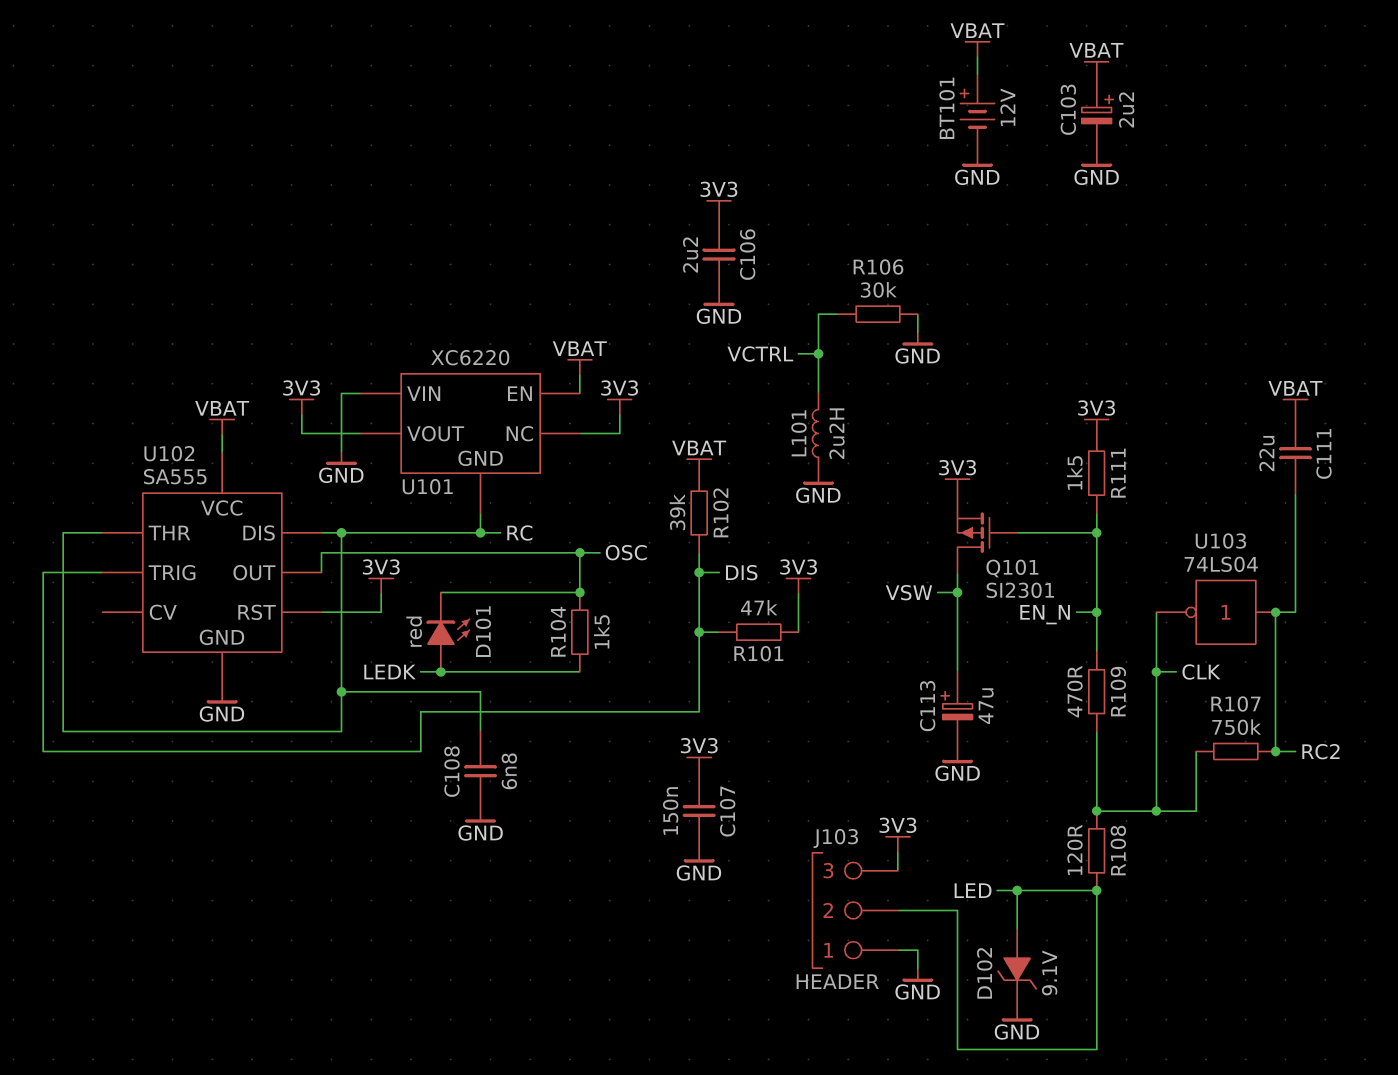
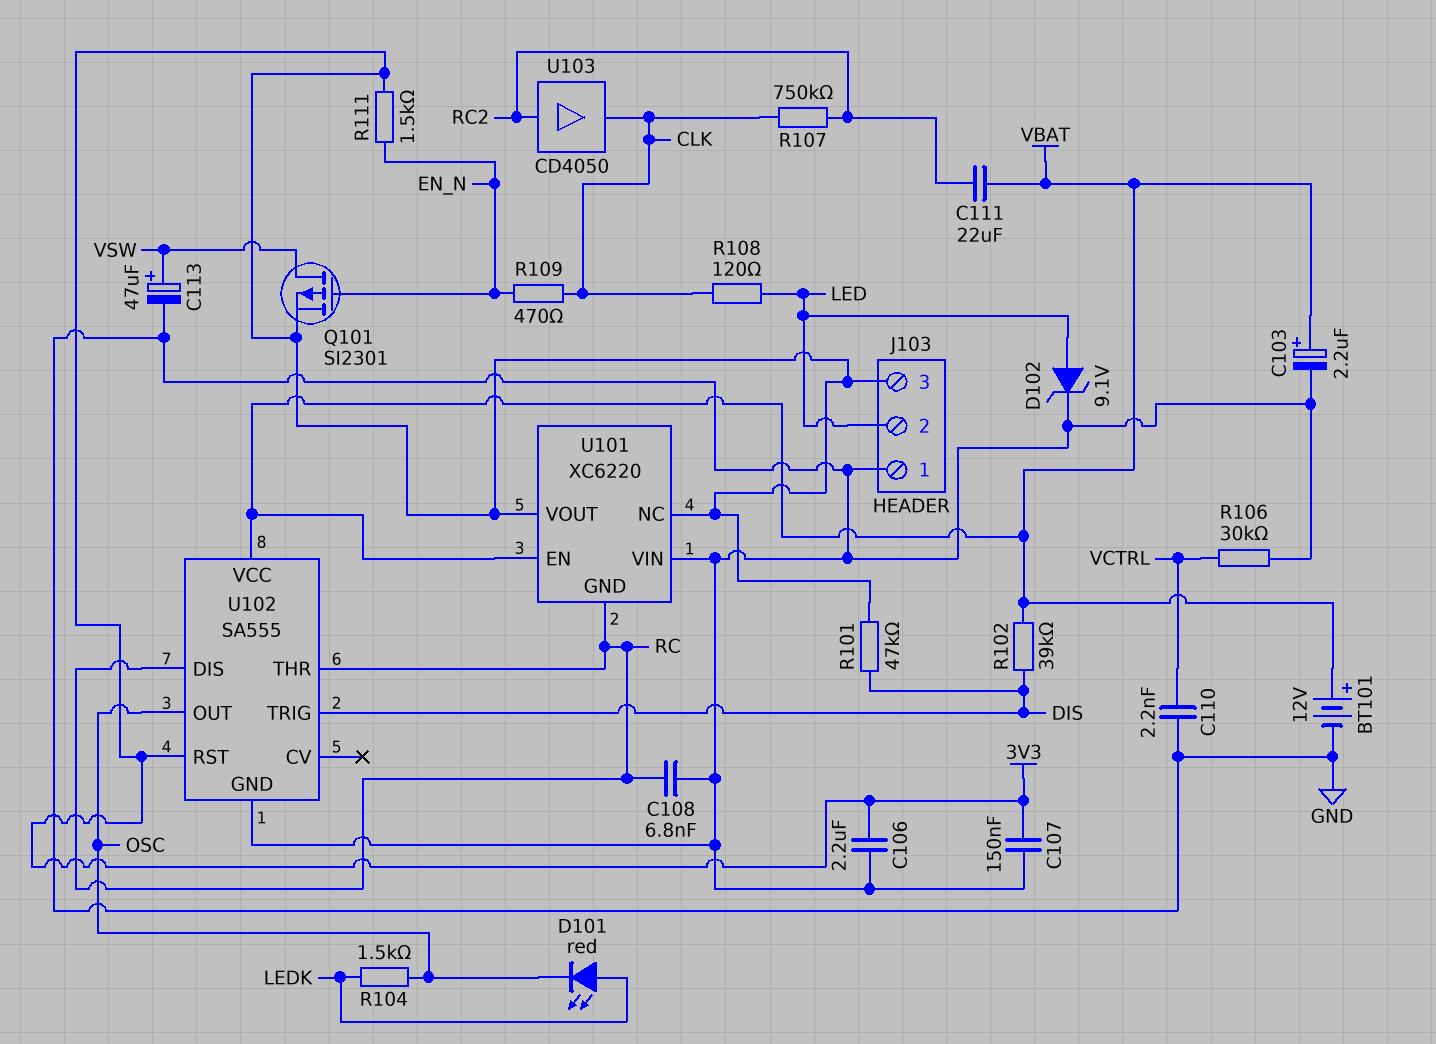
C110: none -> 2.2nF (GND, VCTRL)
L101: 2.2uH (GND, VCTRL) -> none
U103: NOT 74LS04 (in RC2, out CLK) -> buffer CD4050 (in RC2, out CLK)

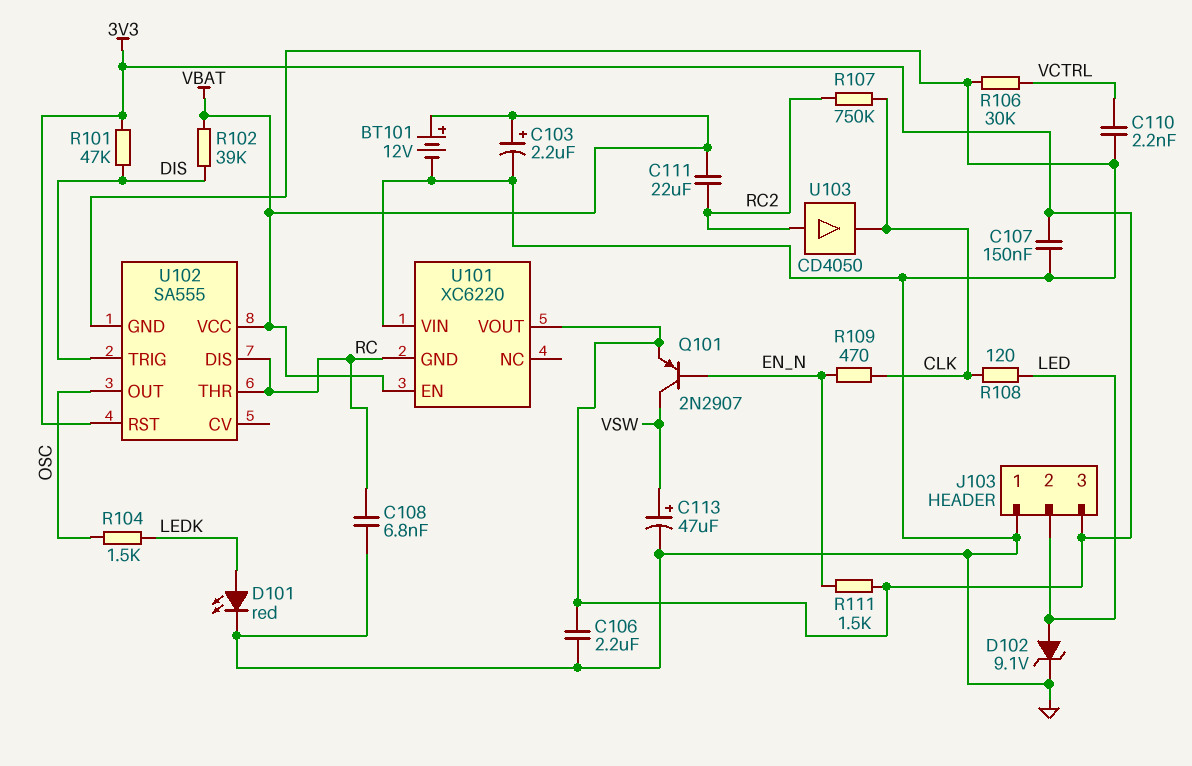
D101: LED red (A LEDK, K OSC) -> LED red (A LEDK, K GND)
Q101: PMOS SI2301 (G EN_N, D VSW, S 3V3) -> PNP 2N2907 (B EN_N, C VSW, E 3V3)
U101 pin NC: 3V3 -> none

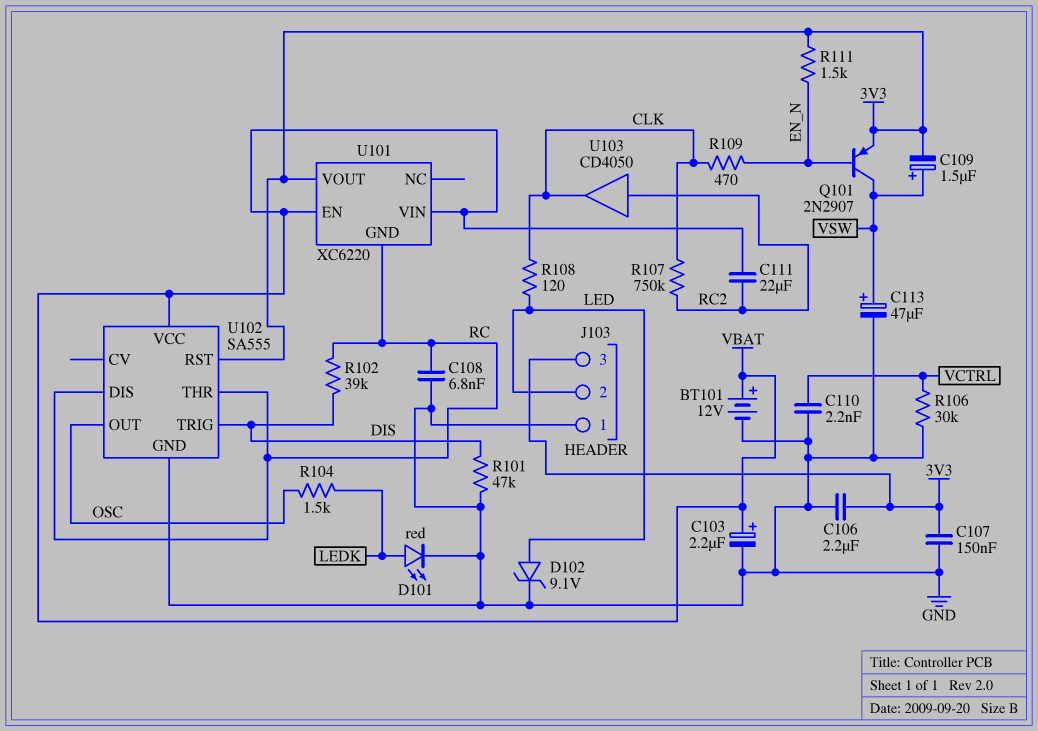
C109: none -> 1.5uF (plus VSW, minus 3V3)
R101: 47k (3V3, DIS) -> 47k (DIS, GND)
R102: 39k (DIS, VBAT) -> 39k (DIS, RC)
U101 pin VIN: GND -> VBAT

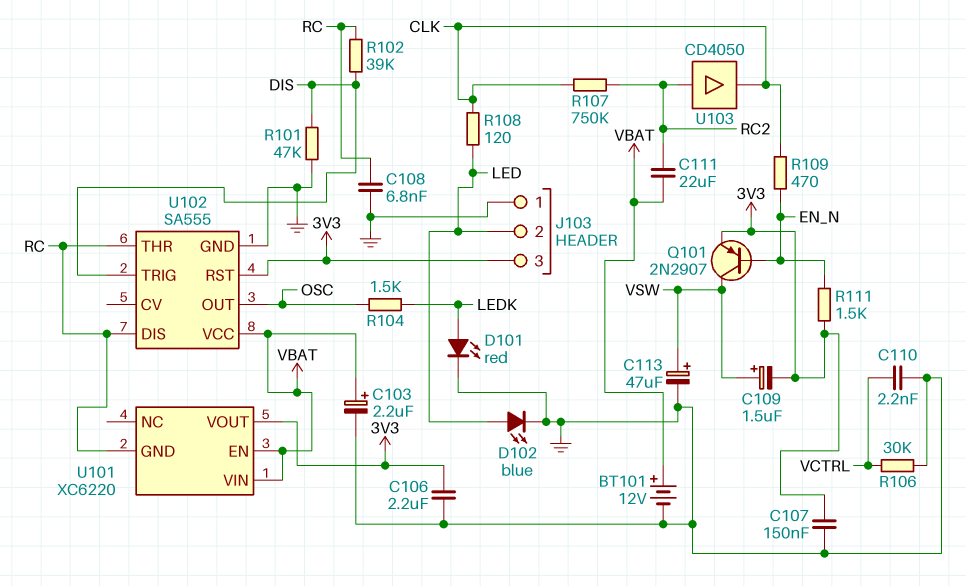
D102: zener 9.1V (A LED, K GND) -> LED blue (A LED, K GND)

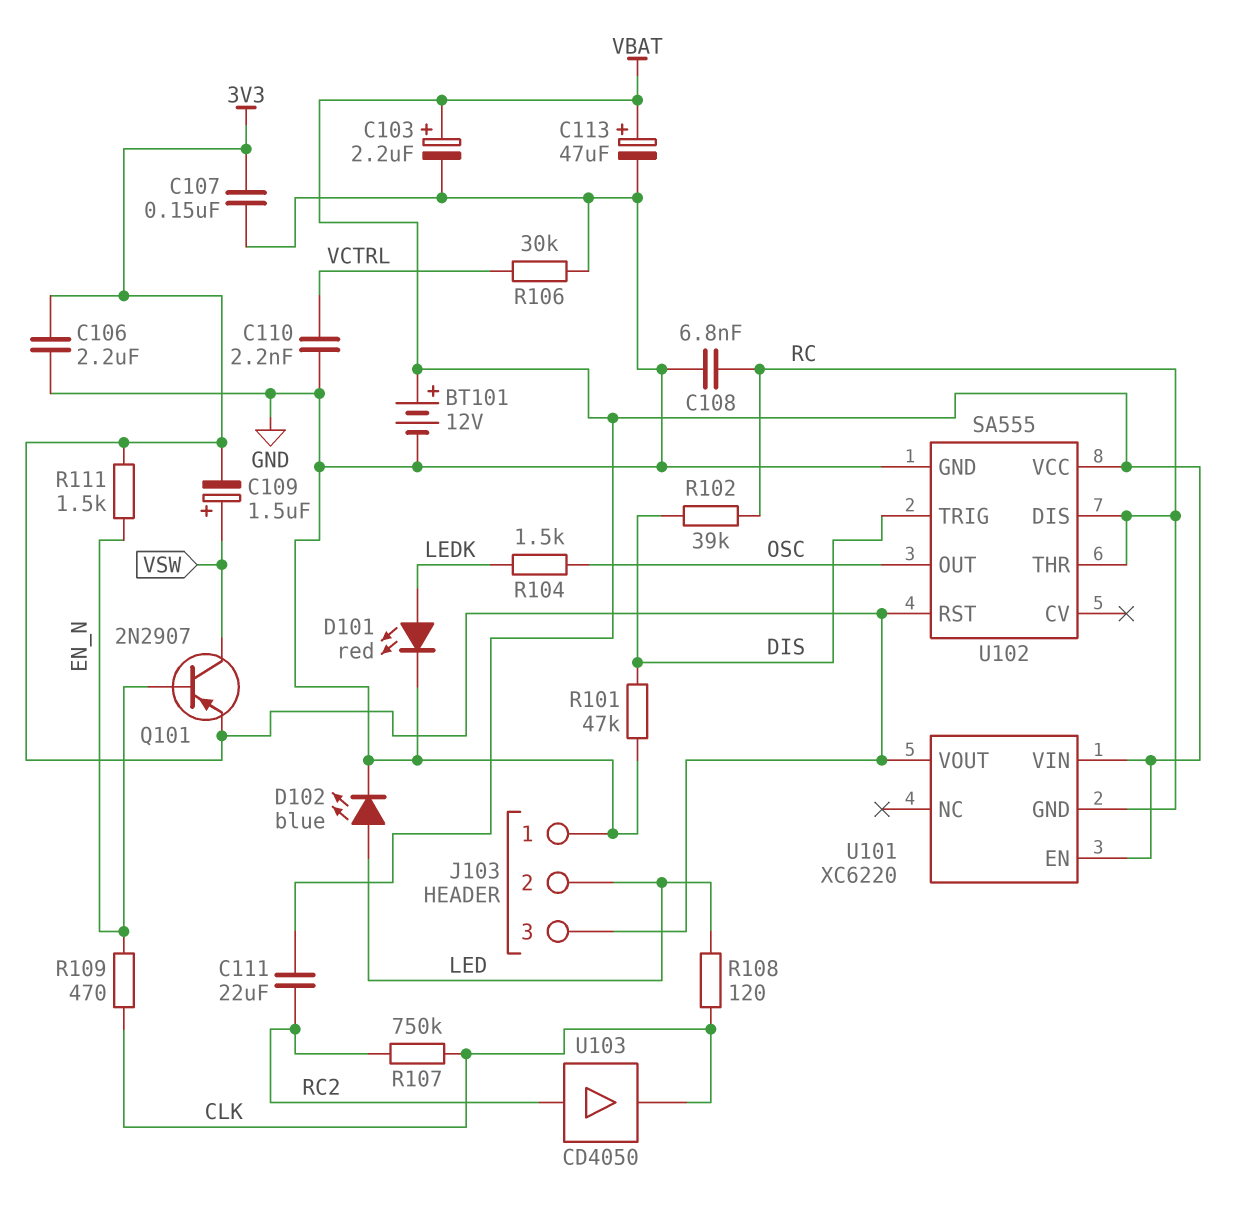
C113: 47uF (plus VSW, minus GND) -> 47uF (plus VBAT, minus GND)

